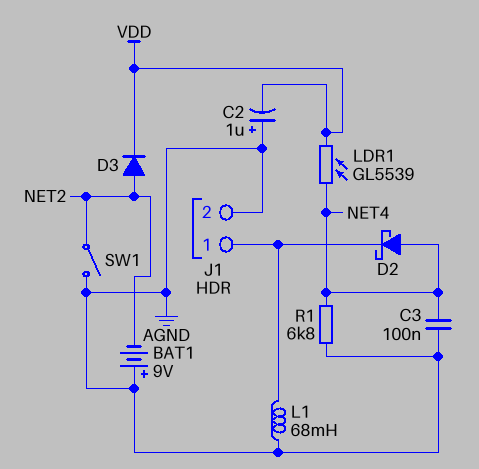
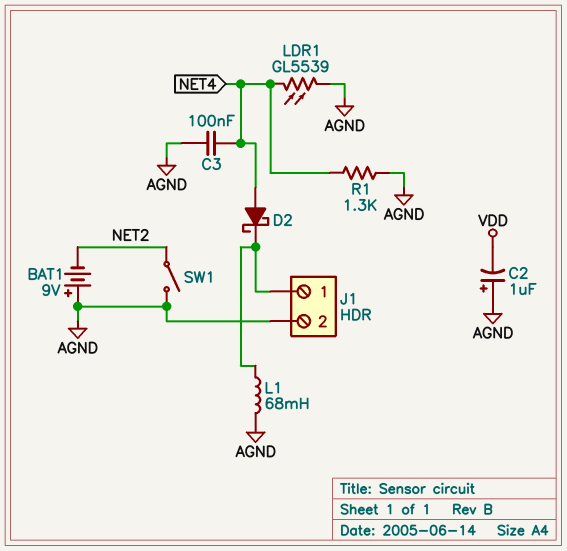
D3: diode (A NET2, K VDD) -> none
LDR1: GL5539 (NET4, VDD) -> GL5539 (AGND, NET4)
R1: 6.8k (AGND, NET4) -> 1.3k (AGND, NET4)

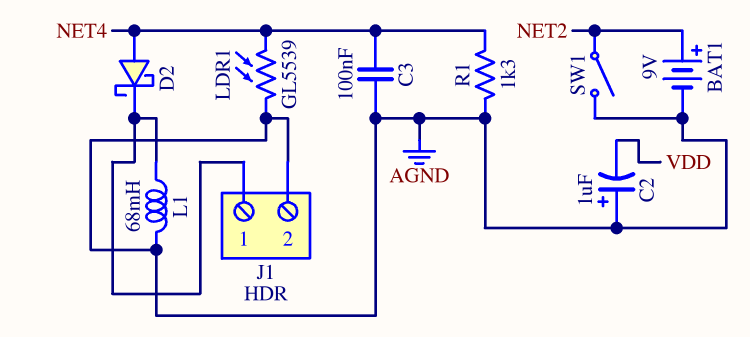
BAT1: 9V (plus AGND, minus NET2) -> 9V (plus NET2, minus AGND)

